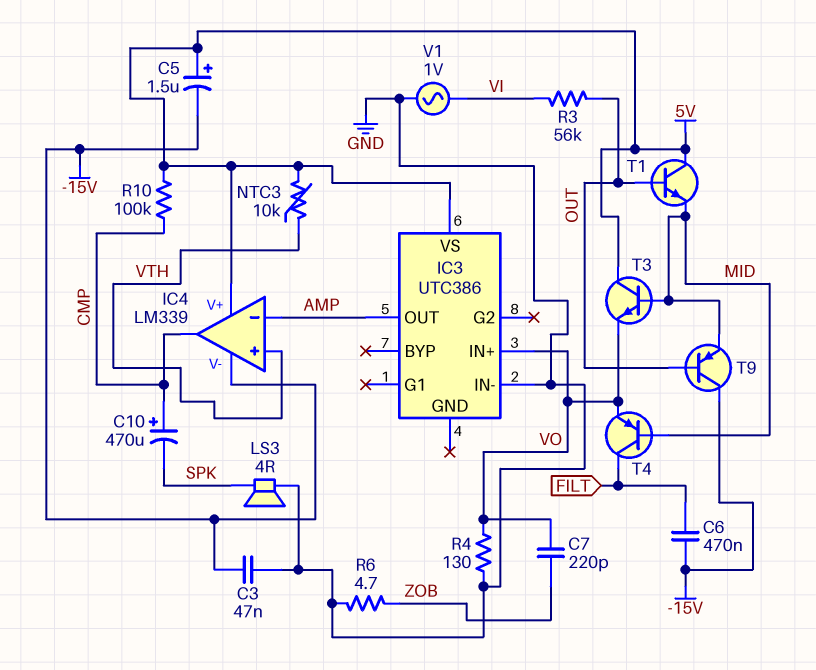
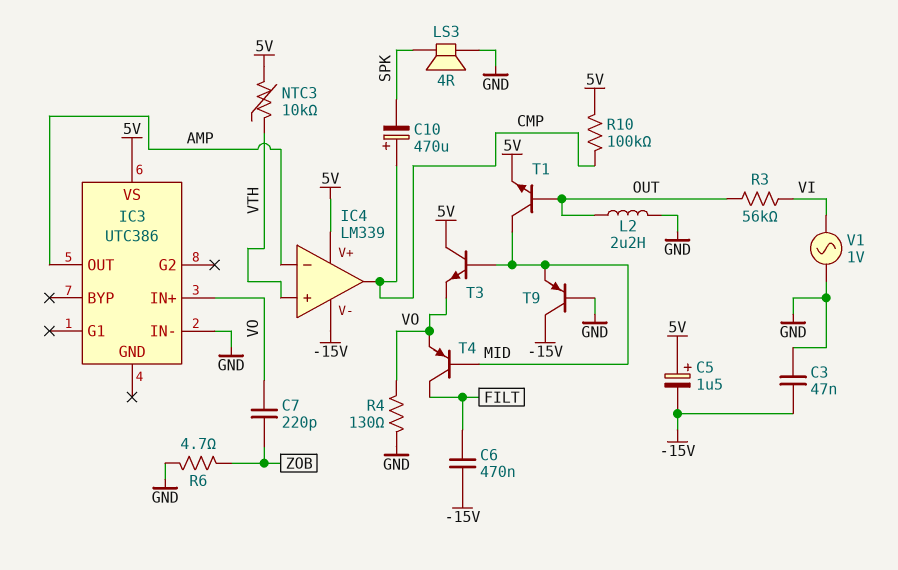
L2: none -> 2.2uH (GND, OUT)
T1: NPN (B OUT, C 5V, E MID) -> NPN (B OUT, C MID, E 5V)
T9: PNP (B OUT, C -15V, E MID) -> PNP (B GND, C -15V, E MID)

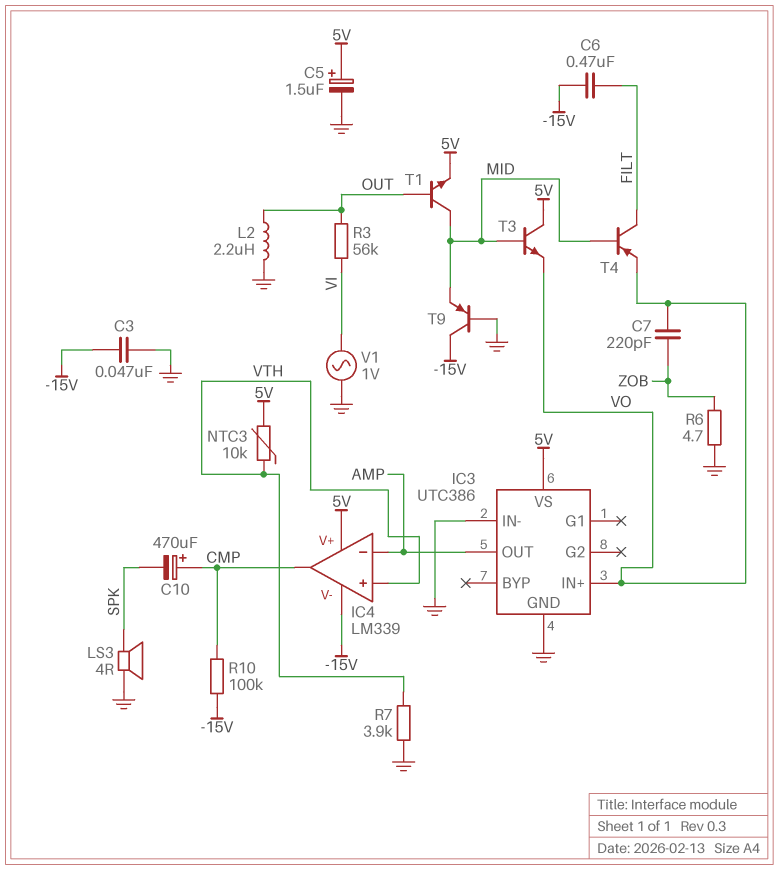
C5: 1.5uF (plus 5V, minus -15V) -> 1.5uF (plus 5V, minus GND)
IC3 pin GND: none -> GND
R4: 130 (GND, VO) -> none
R7: none -> 3.9k (GND, VTH)
R10: 100k (5V, CMP) -> 100k (-15V, CMP)

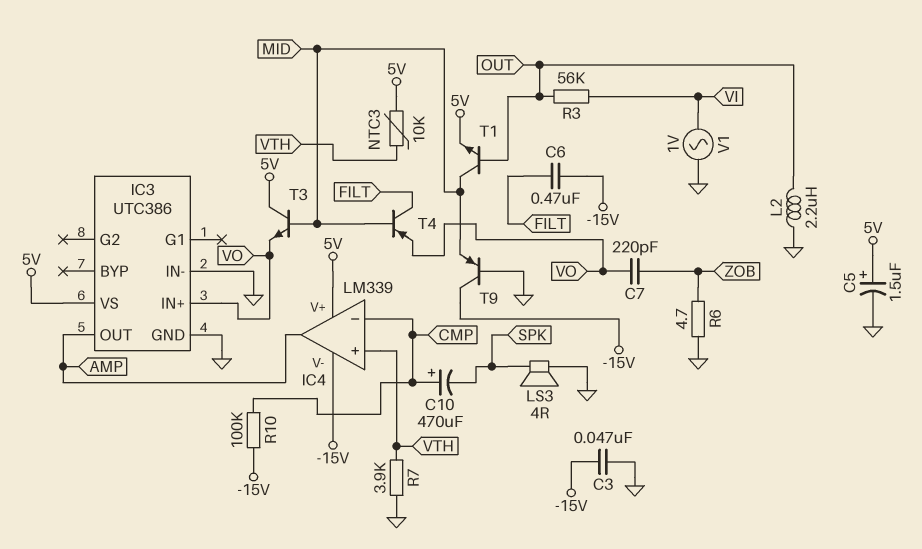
IC4 pin in-: AMP -> CMP
IC4 pin out: CMP -> AMP

